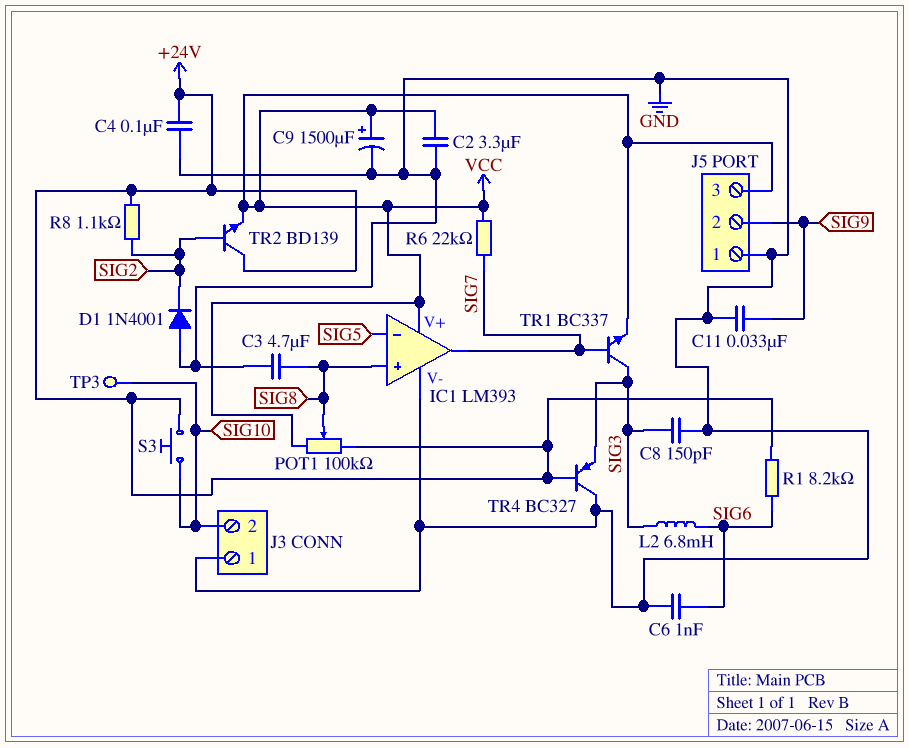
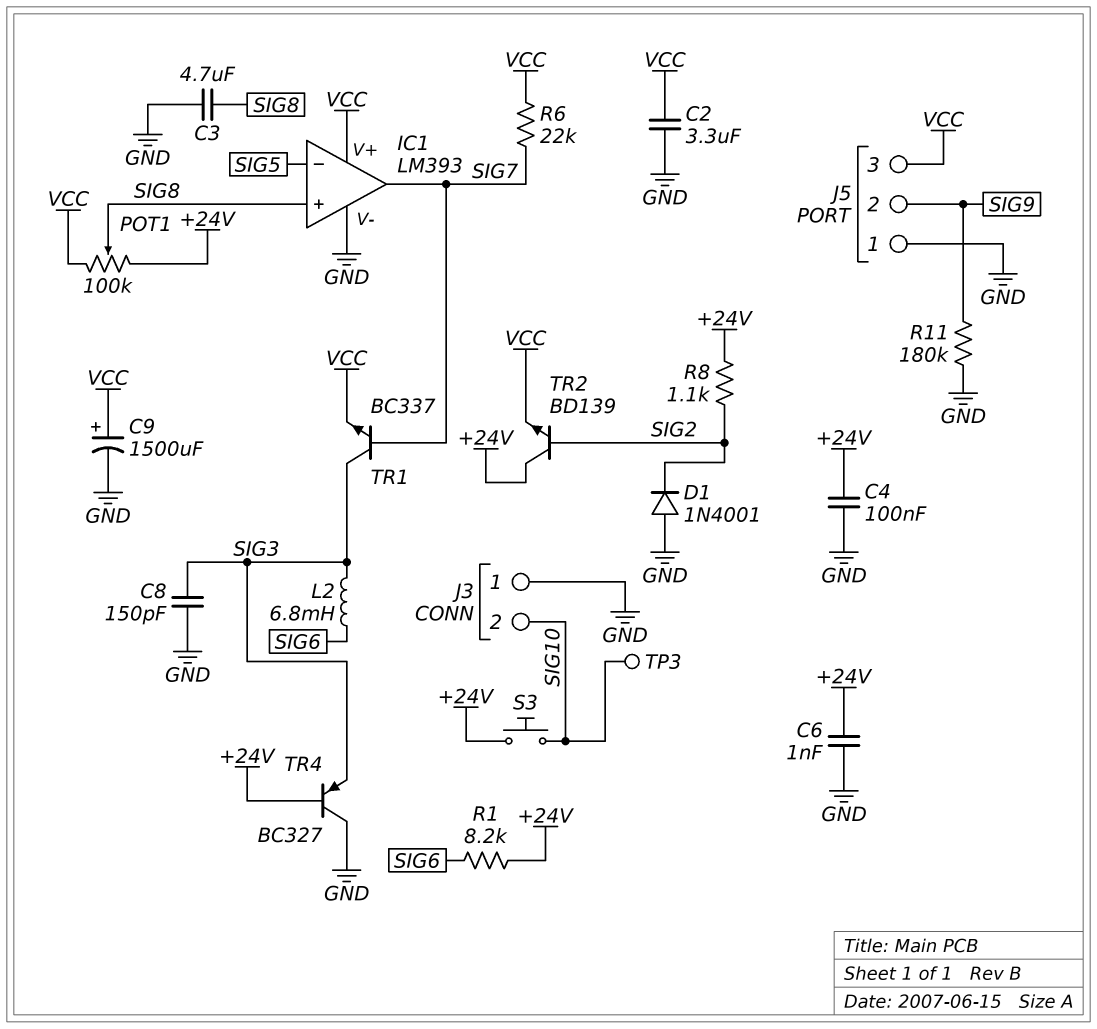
C6: 1nF (GND, SIG6) -> 1nF (+24V, GND)
C11: 33nF (GND, SIG9) -> none
R11: none -> 180k (GND, SIG9)

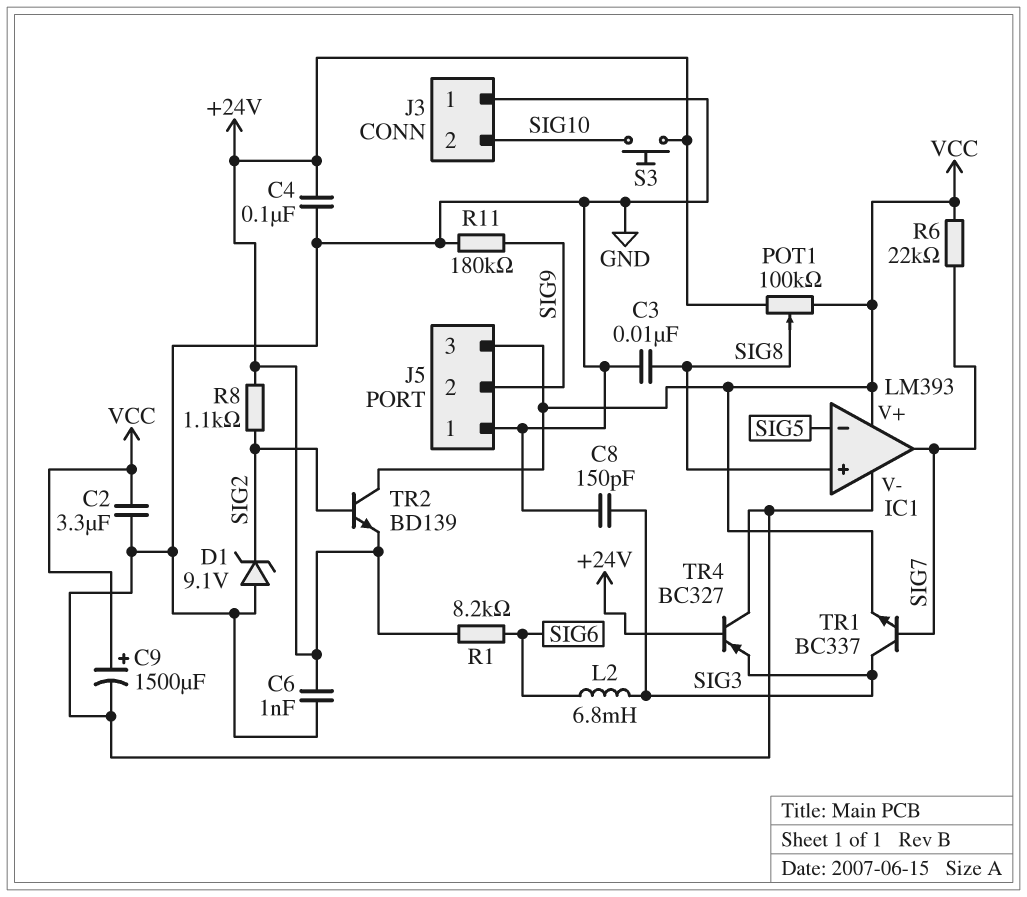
C3: 4.7uF (GND, SIG8) -> 10nF (GND, SIG8)
D1: diode 1N4001 (A GND, K SIG2) -> zener 9.1V (A GND, K SIG2)
TP3: test point (SIG10) -> none
TR2: NPN BD139 (B SIG2, C +24V, E VCC) -> NPN BD139 (B SIG2, C VCC, E +24V)

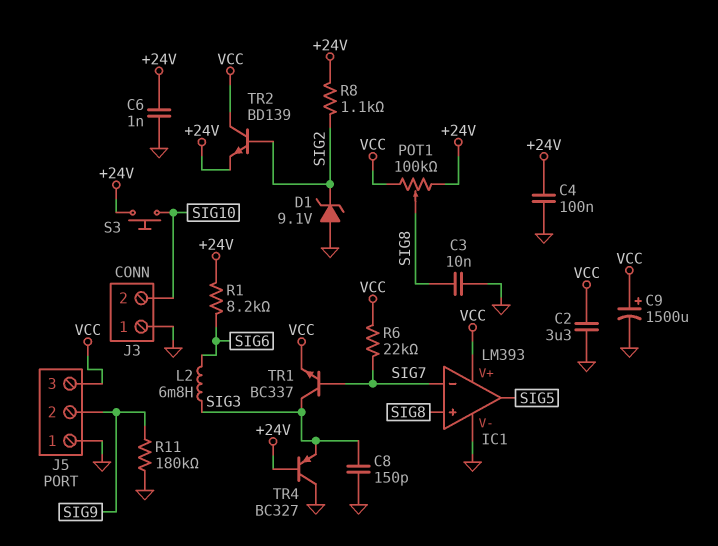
IC1 pin in-: SIG5 -> SIG7
IC1 pin out: SIG7 -> SIG5

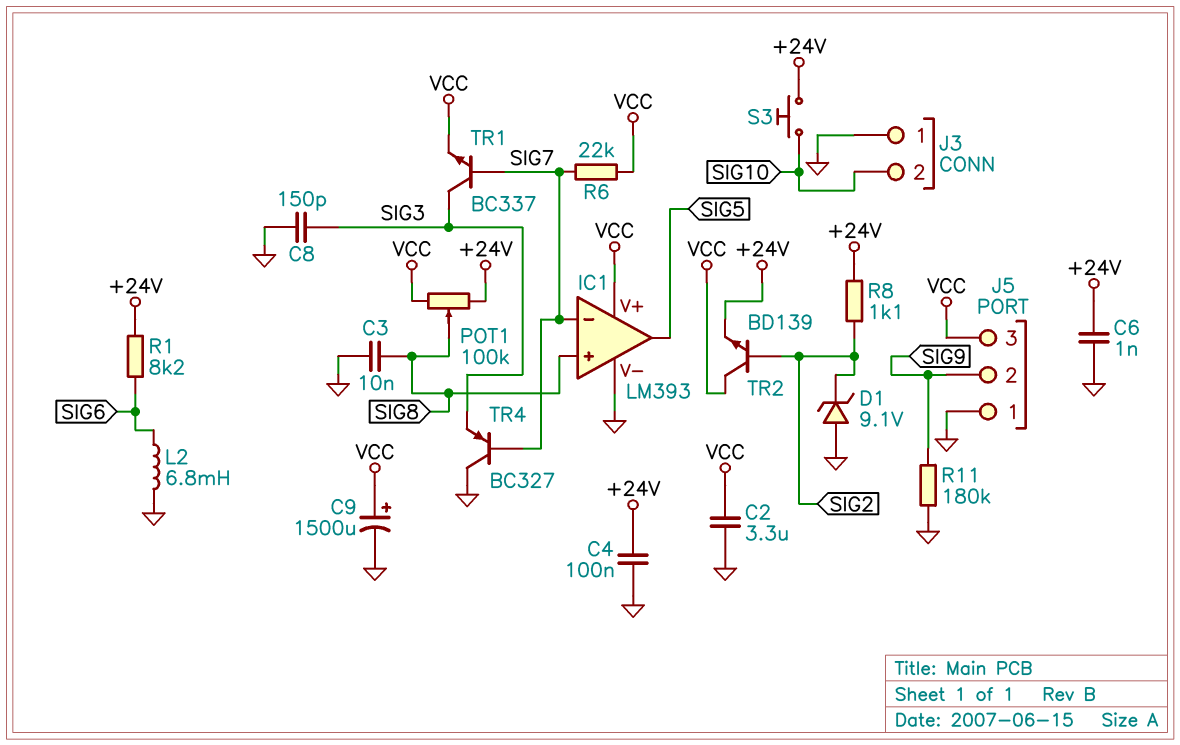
L2: 6.8mH (SIG3, SIG6) -> 6.8mH (GND, SIG6)
TR4: PNP BC327 (B +24V, C GND, E SIG3) -> PNP BC327 (B SIG7, C GND, E SIG3)

